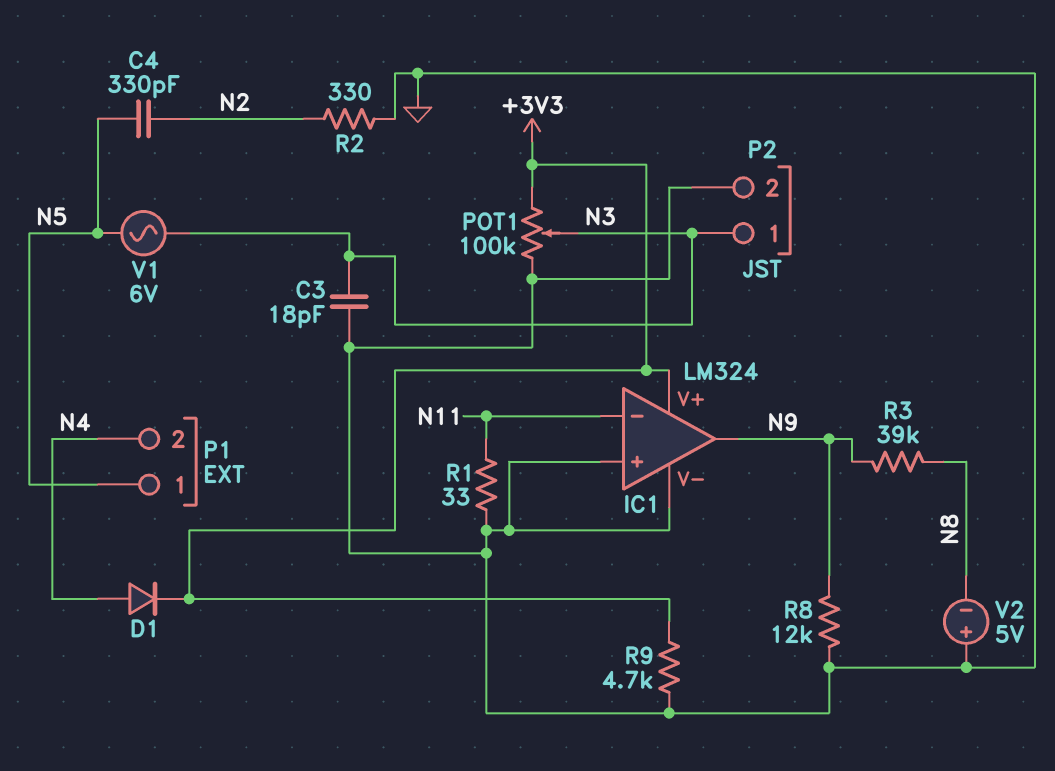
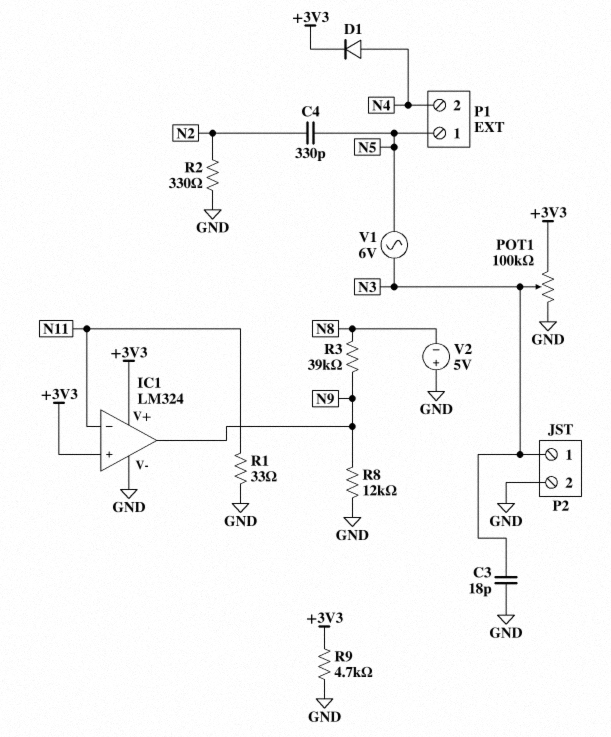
IC1 pin in+: GND -> +3V3

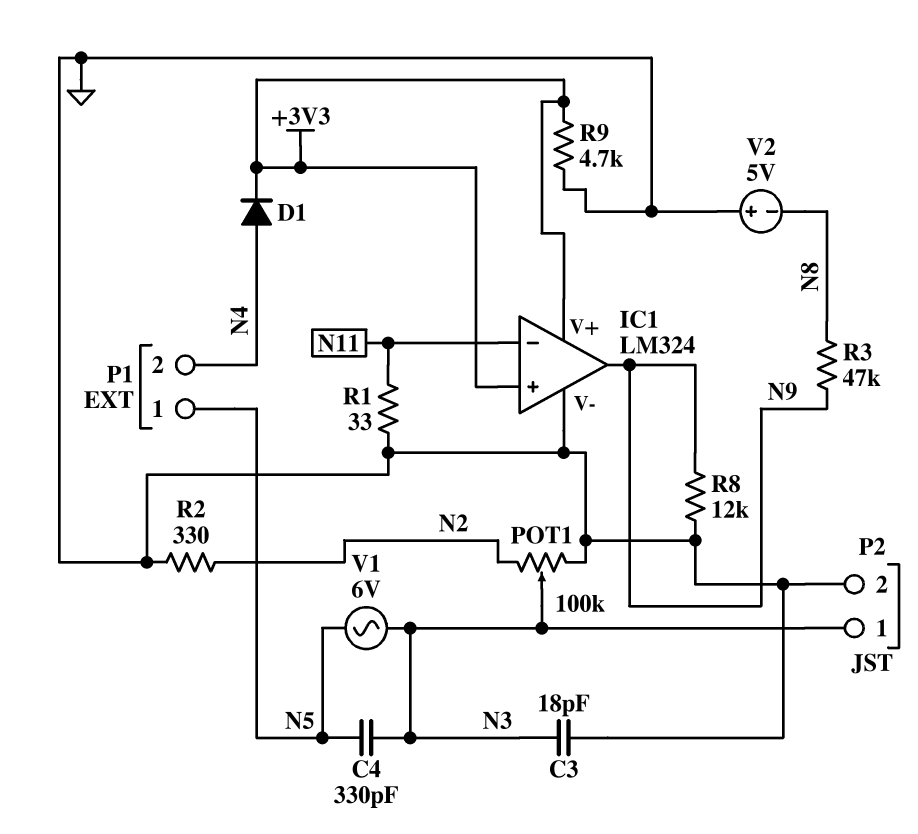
C4: 330pF (N2, N5) -> 330pF (N3, N5)
POT1: 100k (+3V3, GND, wiper N3) -> 100k (GND, N2, wiper N3)
R3: 39k (N8, N9) -> 47k (N8, N9)

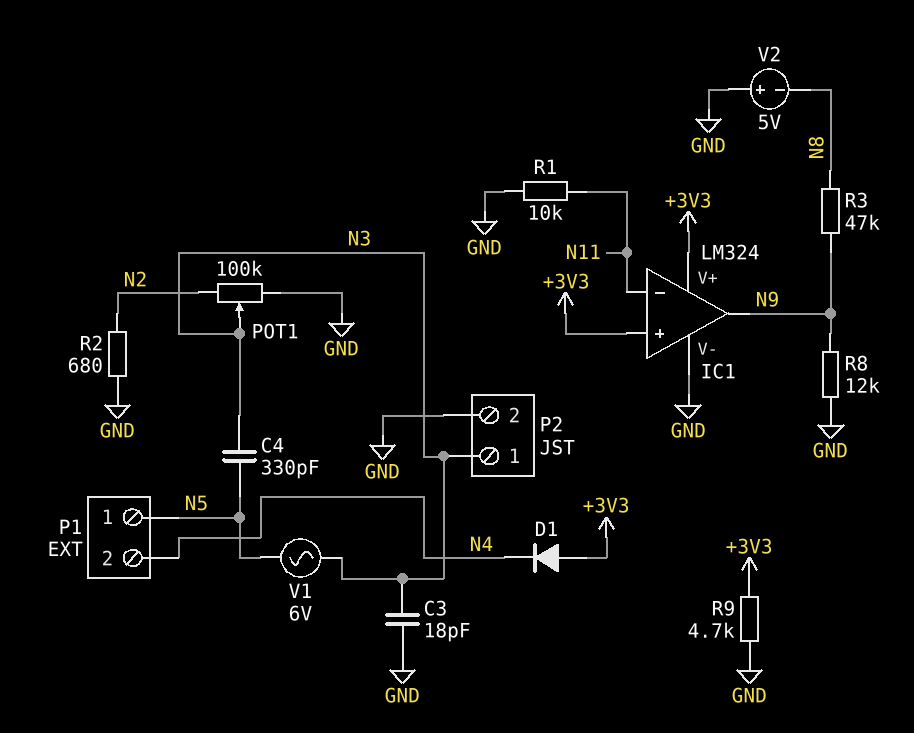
D1: diode (A N4, K +3V3) -> diode (A +3V3, K N4)
R1: 33 (GND, N11) -> 10k (GND, N11)
R2: 330 (GND, N2) -> 680 (GND, N2)

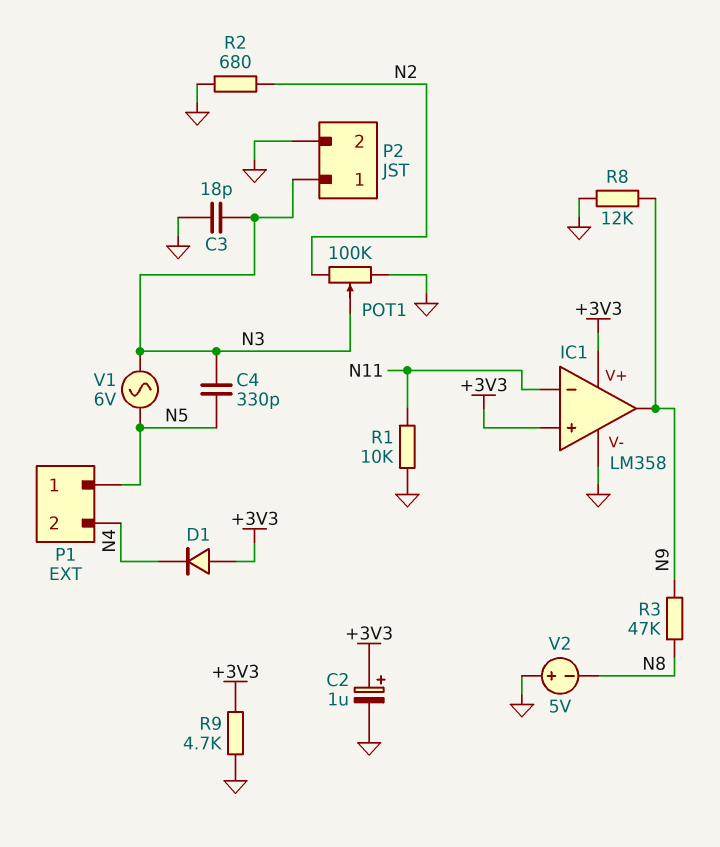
C2: none -> 1uF (plus +3V3, minus GND)
IC1: LM324 -> LM358

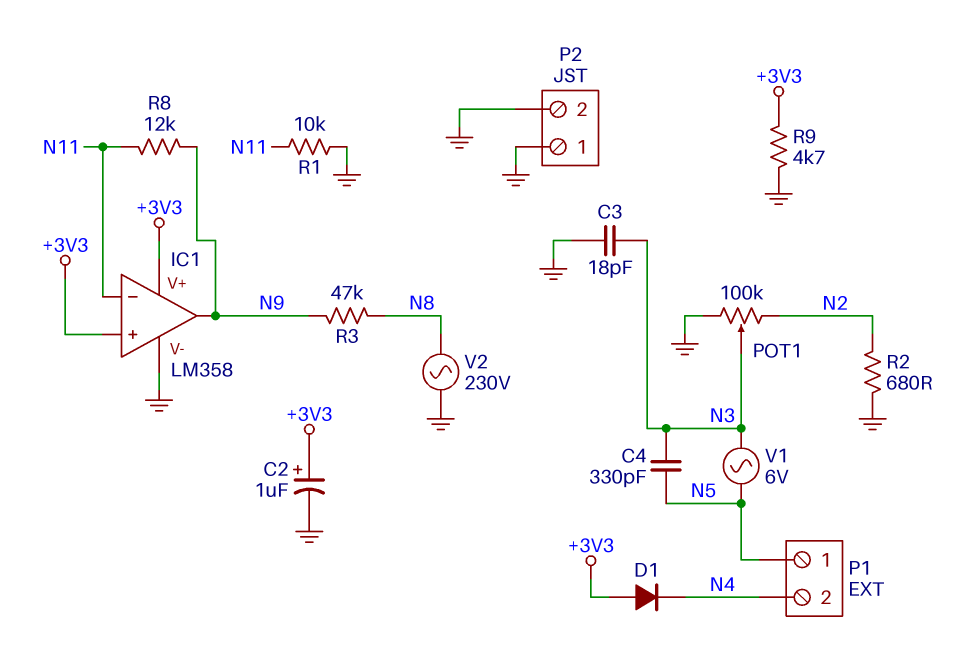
P2 pin 1: N3 -> GND
R8: 12k (GND, N9) -> 12k (N9, N11)
V2: 5V (plus GND, minus N8) -> AC 230V (GND, N8)

